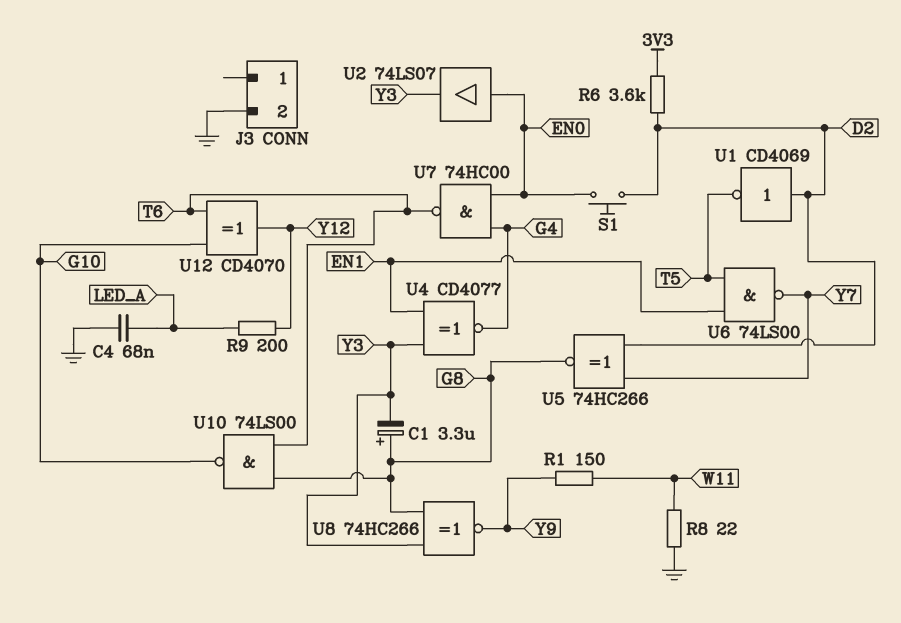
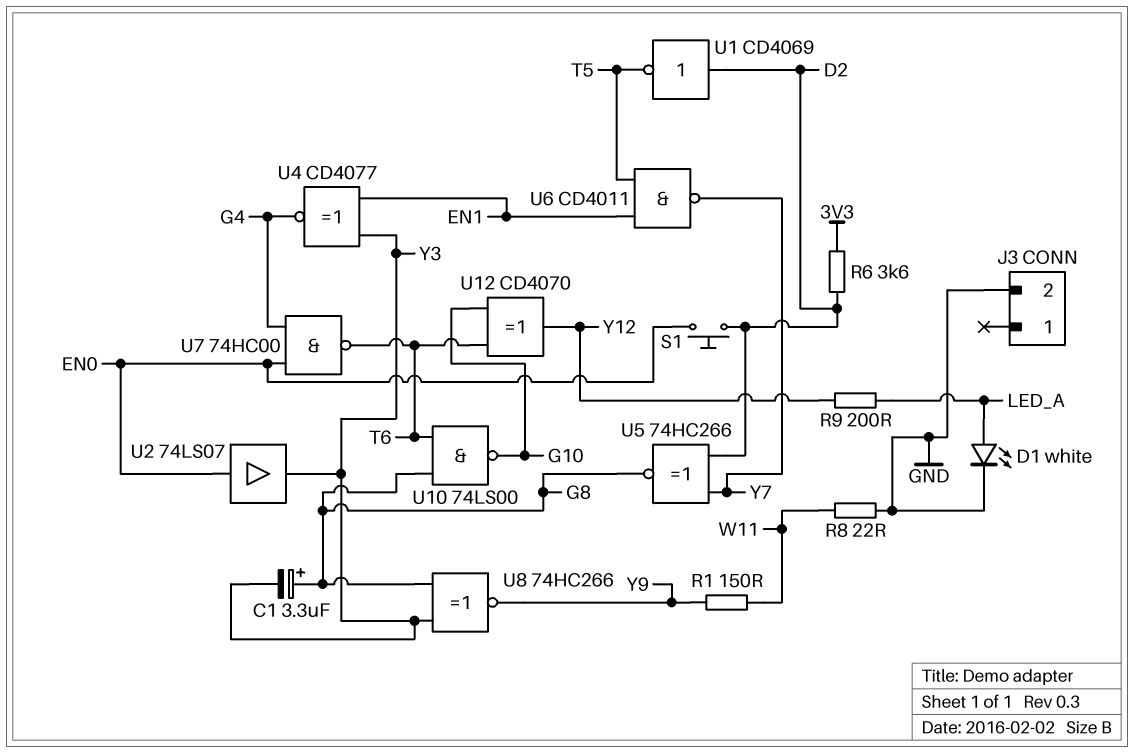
C4: 68nF (GND, LED_A) -> none
D1: none -> LED white (A LED_A, K GND)
U6: NAND 74LS00 (in EN1, in T5, out Y7) -> NAND CD4011 (in EN1, in T5, out Y7)

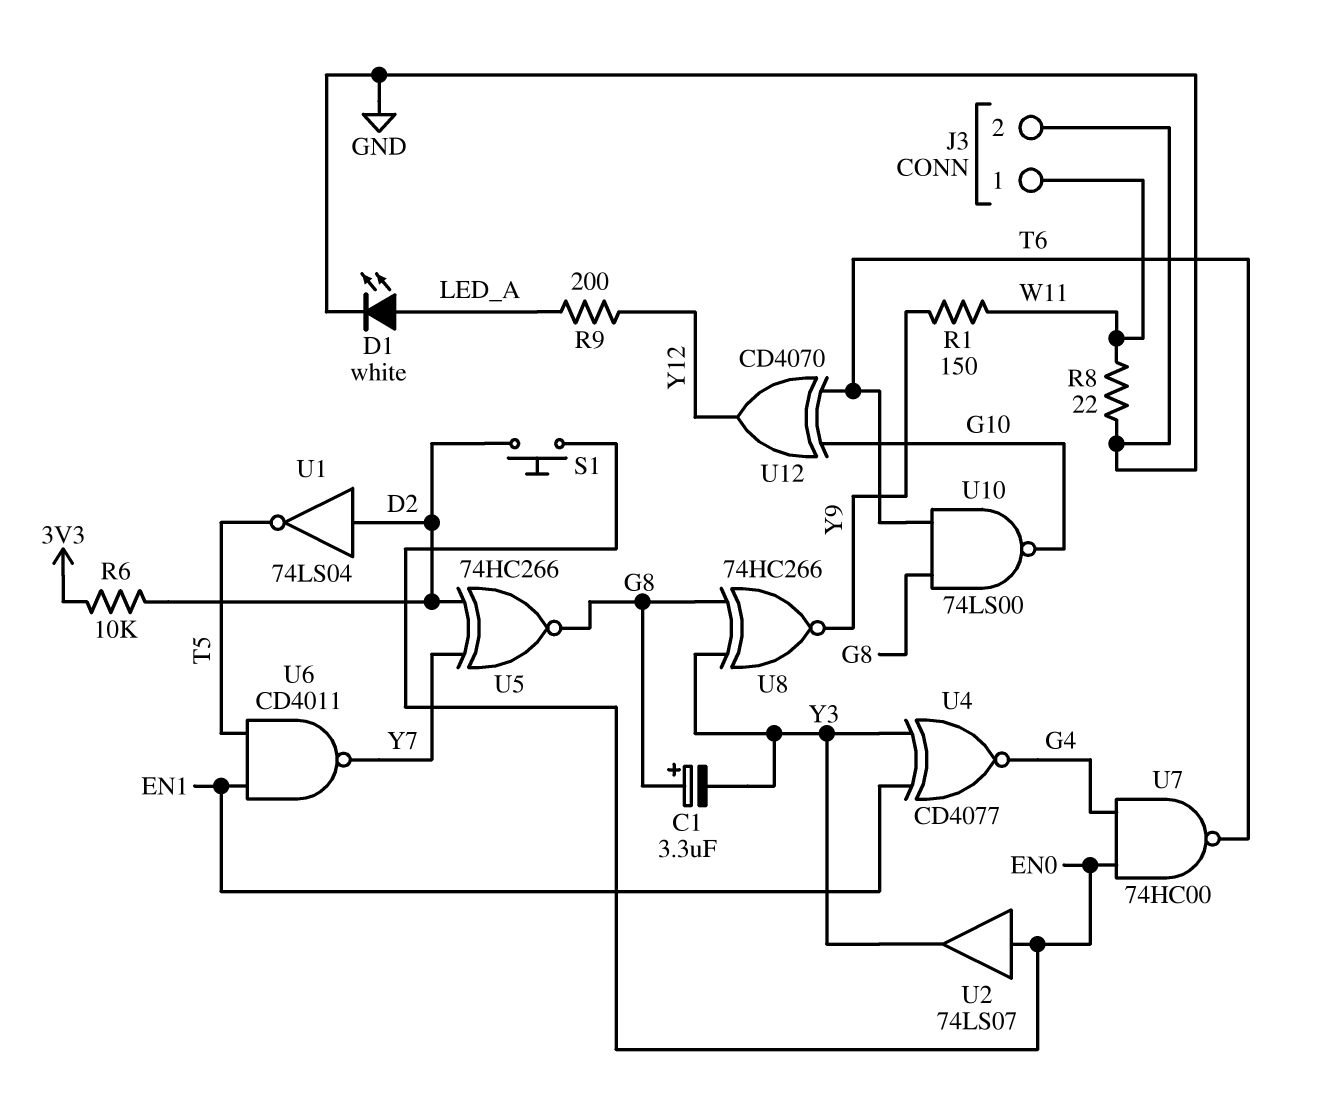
J3 pin 1: none -> W11
R6: 3.6k (3V3, D2) -> 10k (3V3, D2)
U1: NOT CD4069 (in D2, out T5) -> NOT 74LS04 (in D2, out T5)

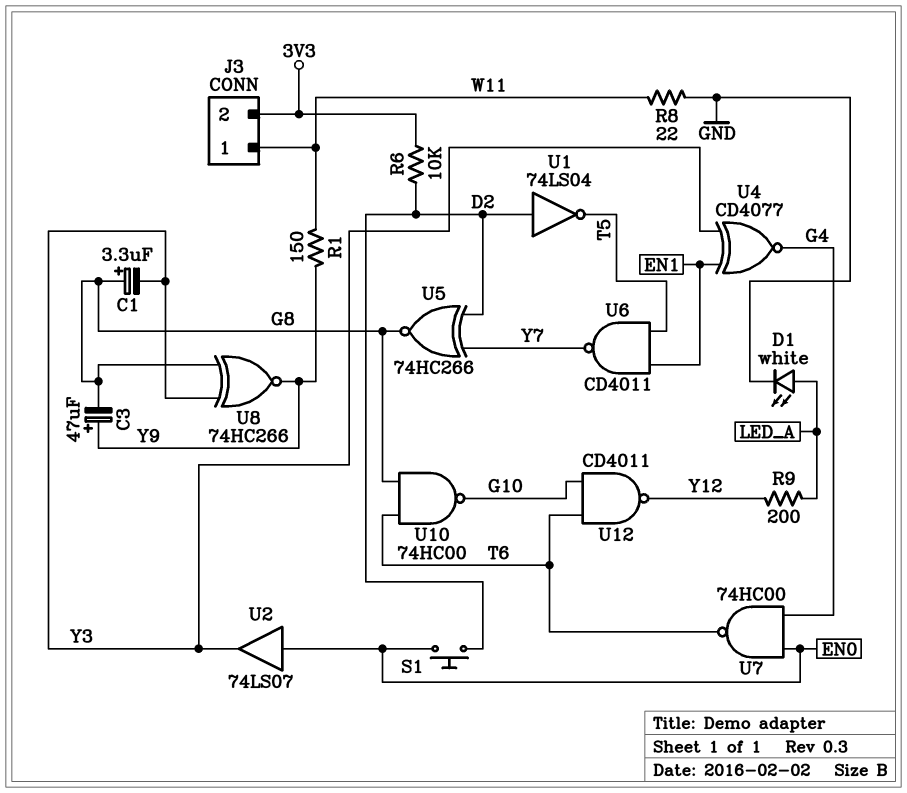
C3: none -> 47uF (plus Y9, minus G8)
J3 pin 2: GND -> 3V3
U10: NAND 74LS00 (in G8, in T6, out G10) -> NAND 74HC00 (in G8, in T6, out G10)
U12: XOR CD4070 (in G10, in T6, out Y12) -> NAND CD4011 (in G10, in T6, out Y12)

